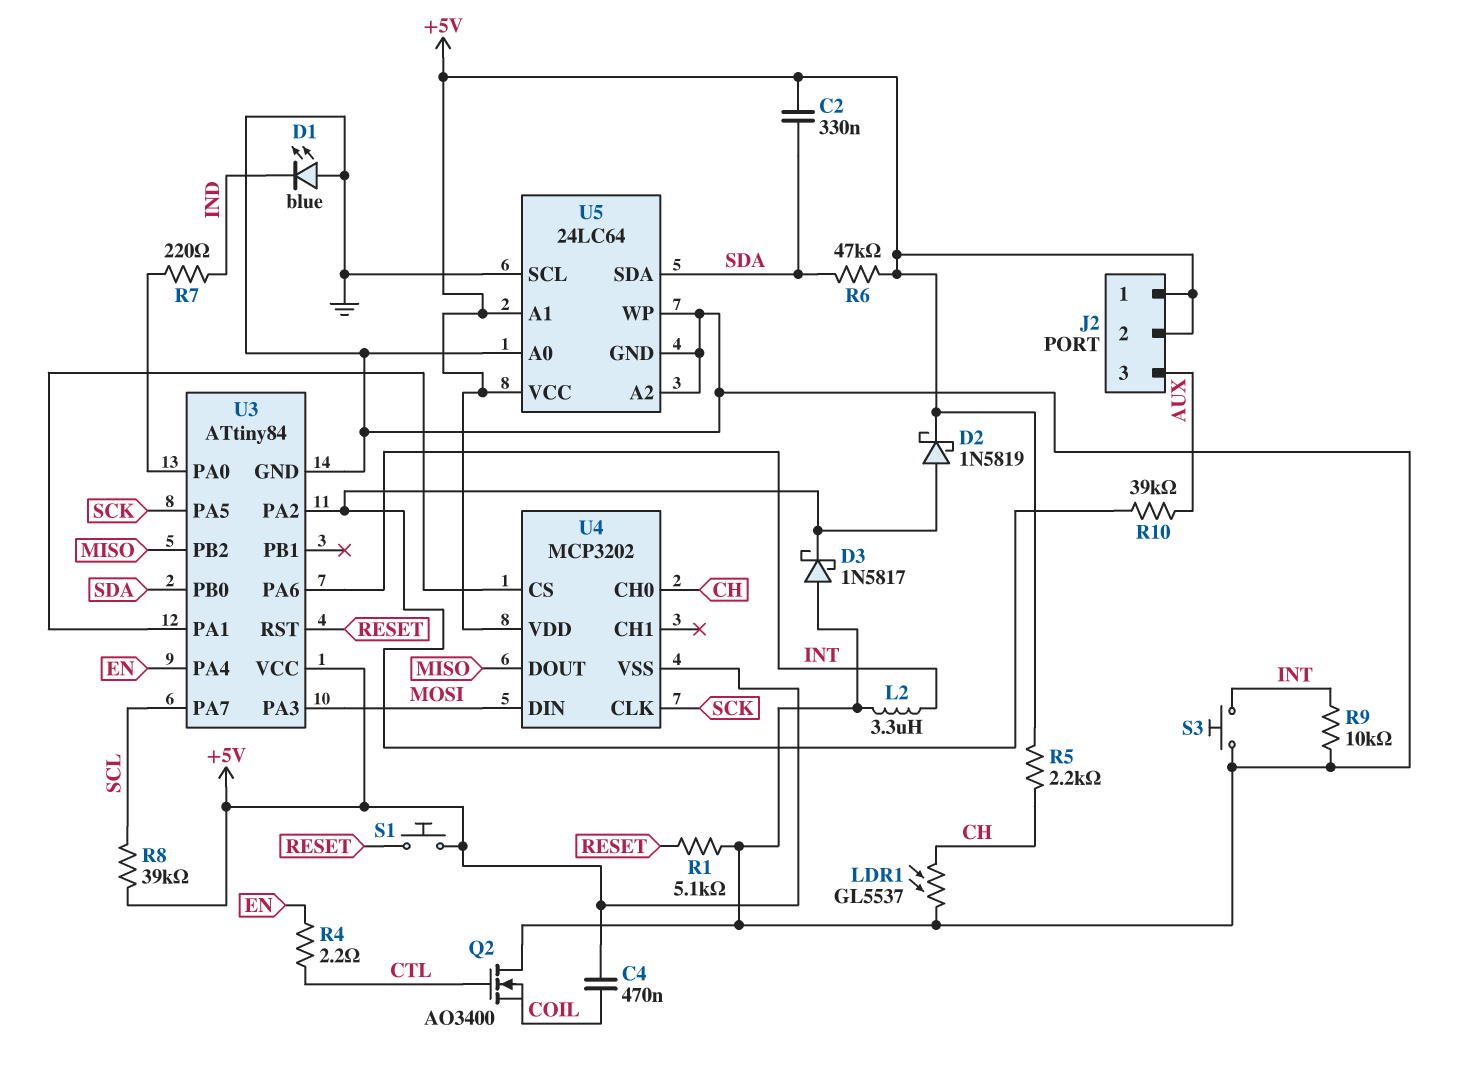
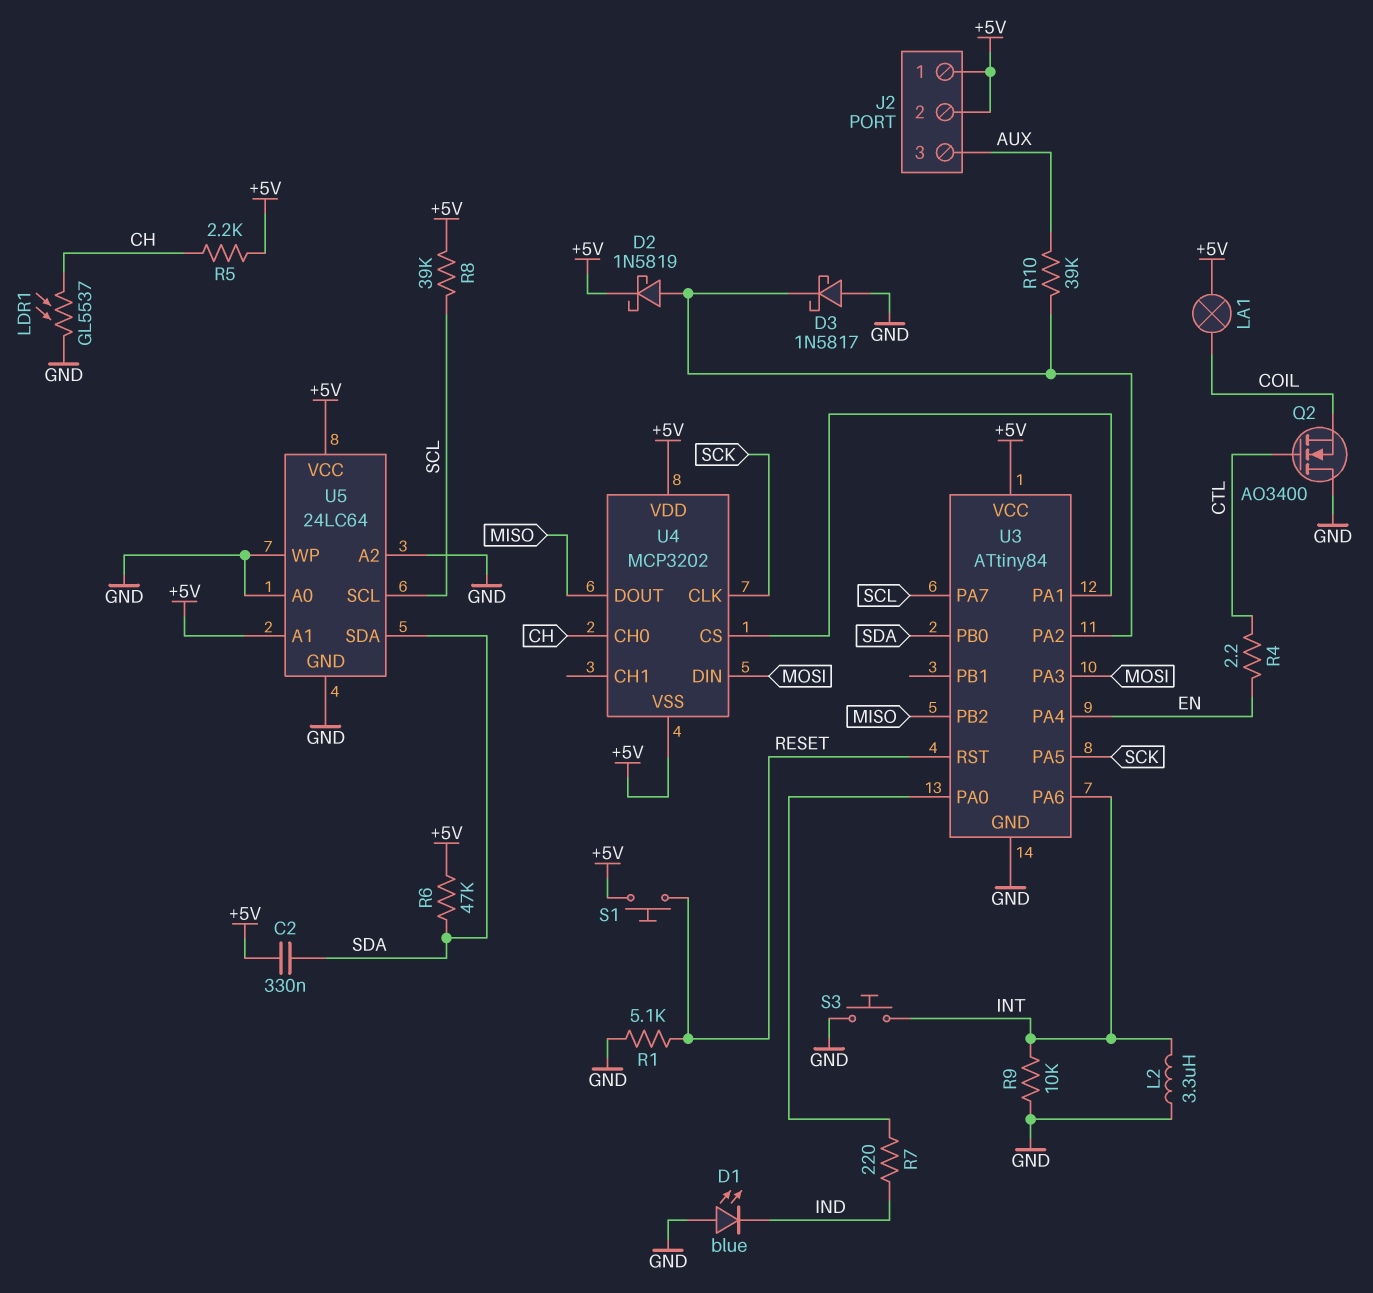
C4: 470nF (+5V, COIL) -> none
LA1: none -> lamp (+5V, COIL)
U5 pin SCL: GND -> SCL

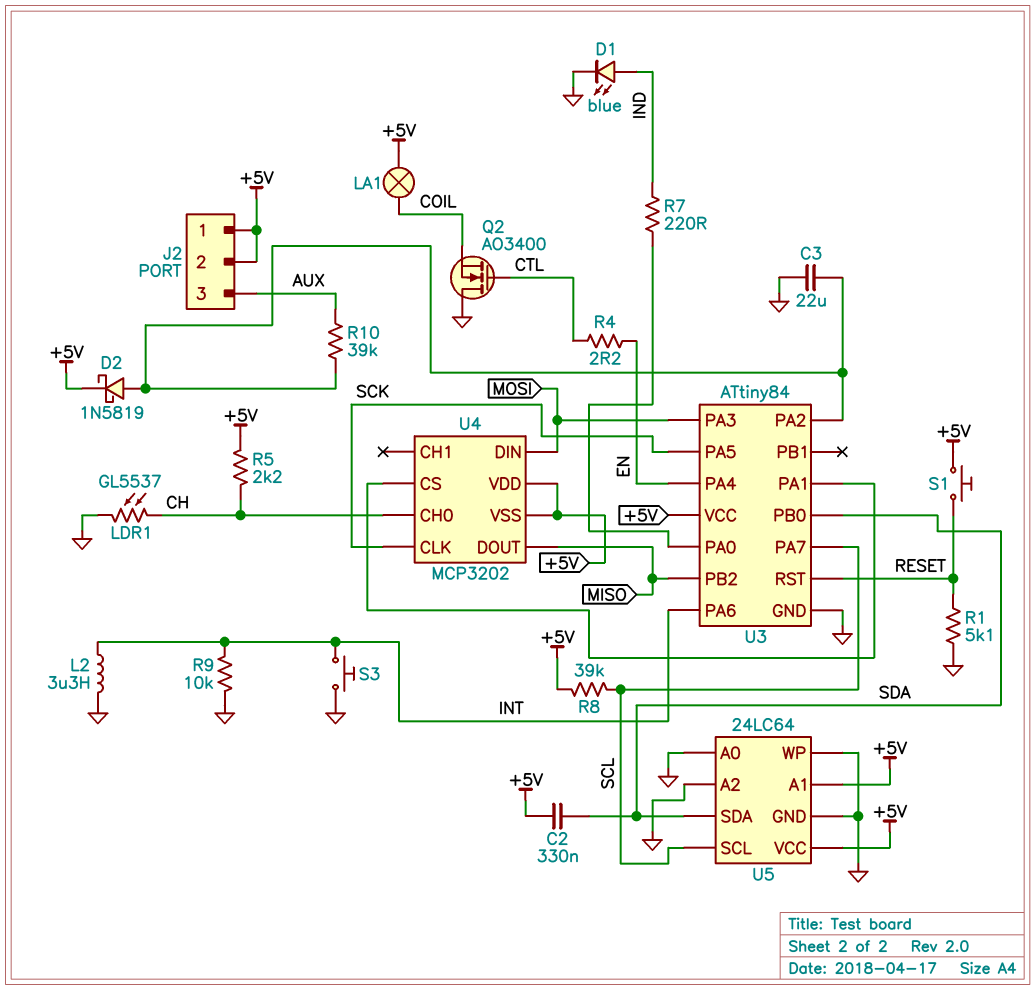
C3: none -> 22uF (GND, U3/PA2)
D1: LED blue (A GND, K IND) -> LED blue (A IND, K GND)
D3: schottky 1N5817 (A GND, K U3/PA2) -> none
R6: 47k (+5V, SDA) -> none

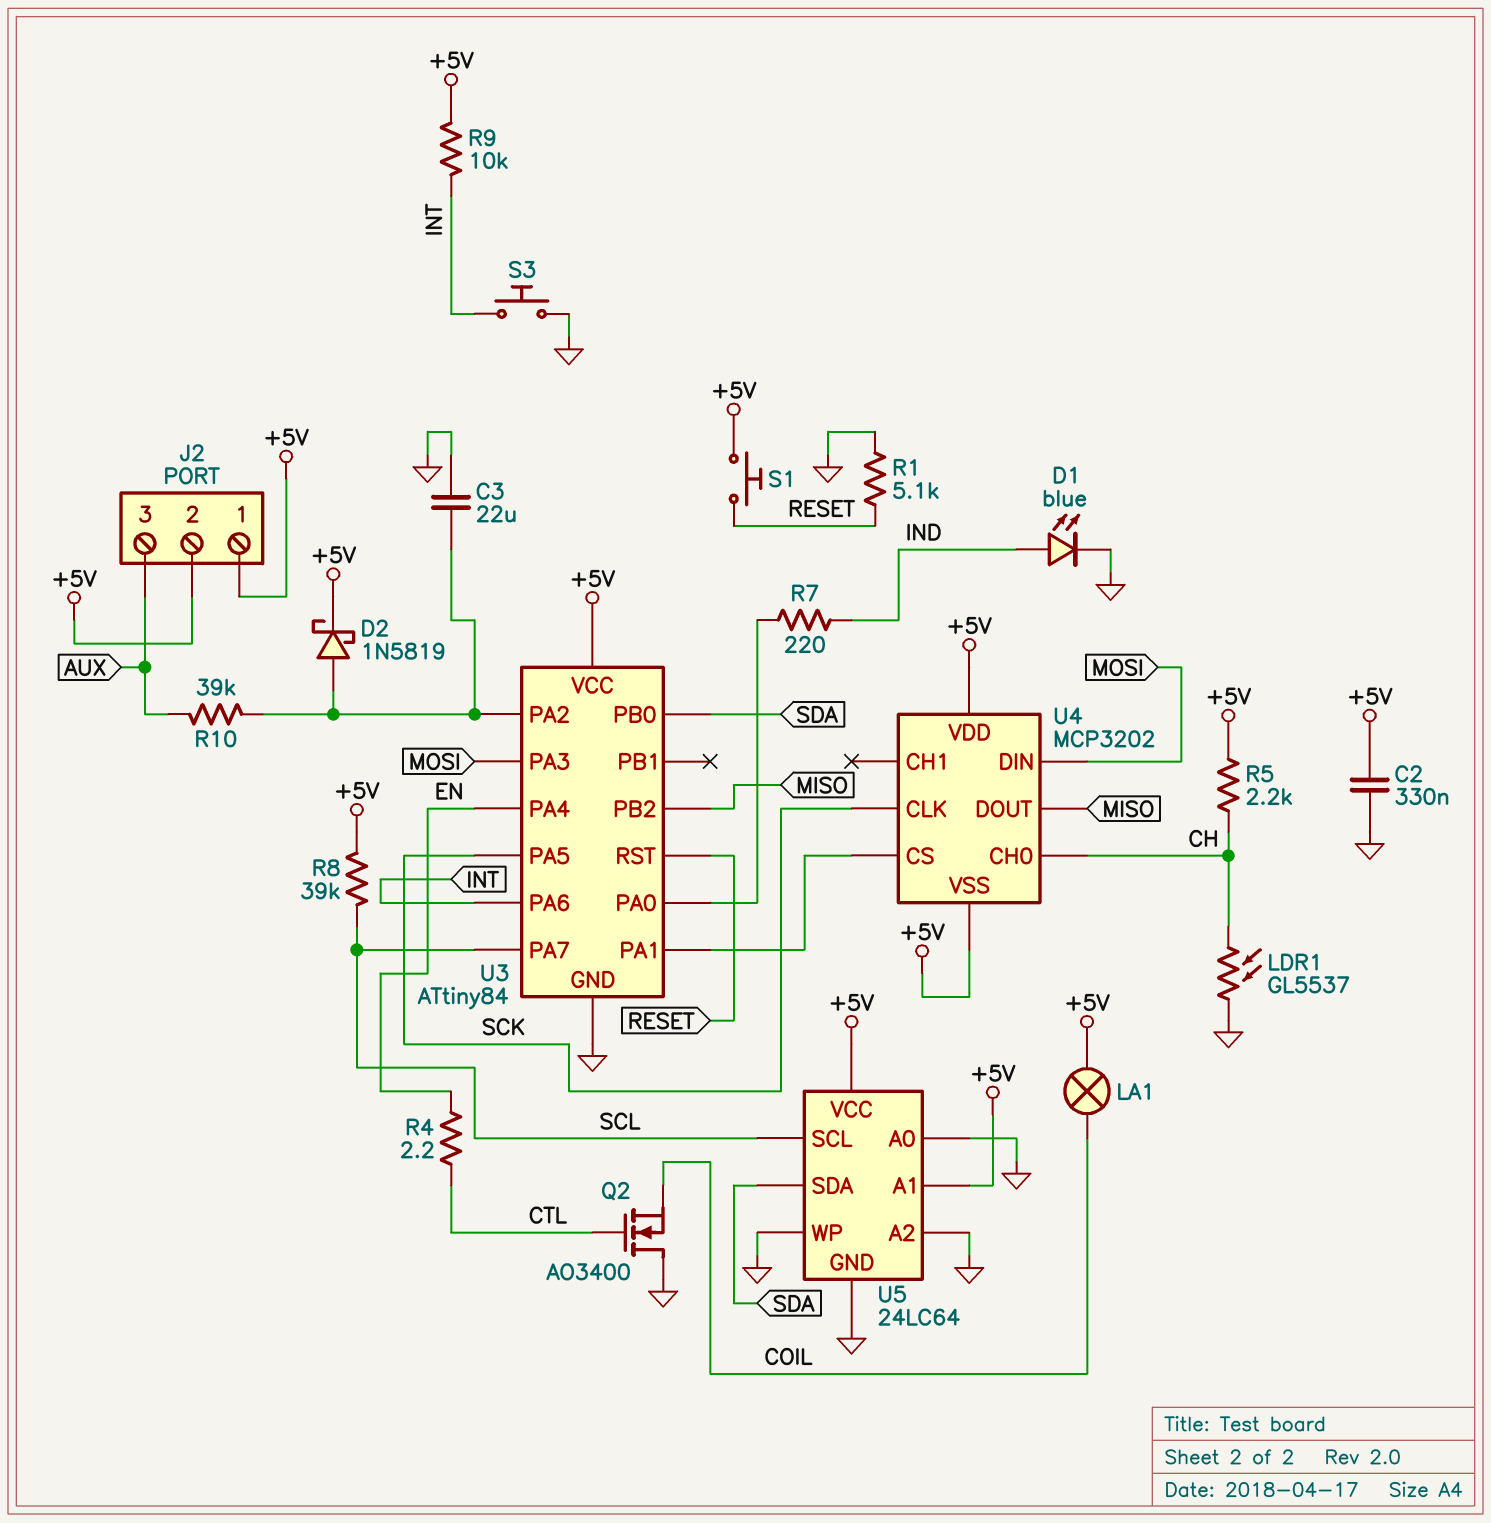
C2: 330nF (+5V, SDA) -> 330nF (+5V, GND)
L2: 3.3uH (GND, INT) -> none
R9: 10k (GND, INT) -> 10k (+5V, INT)

